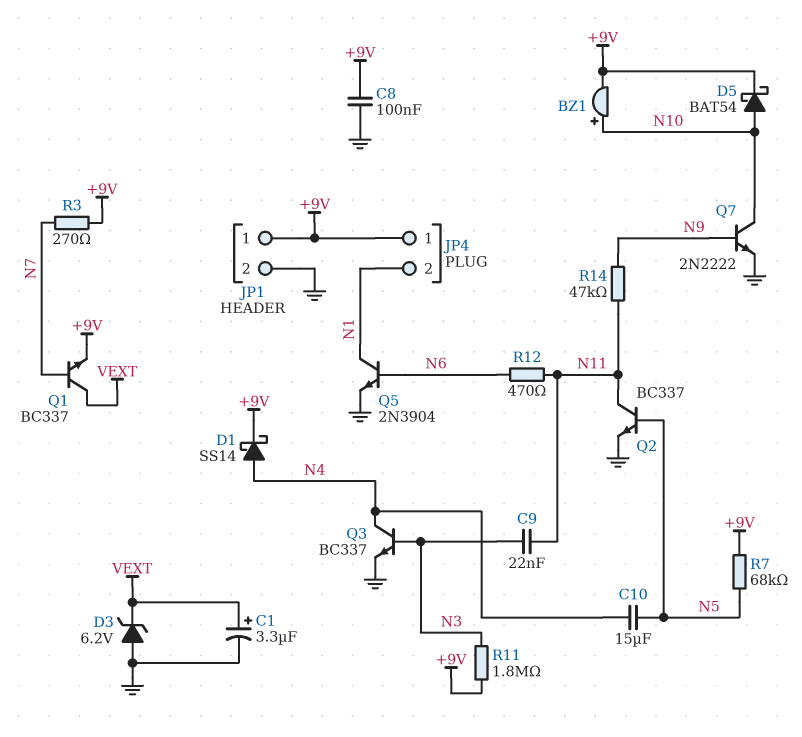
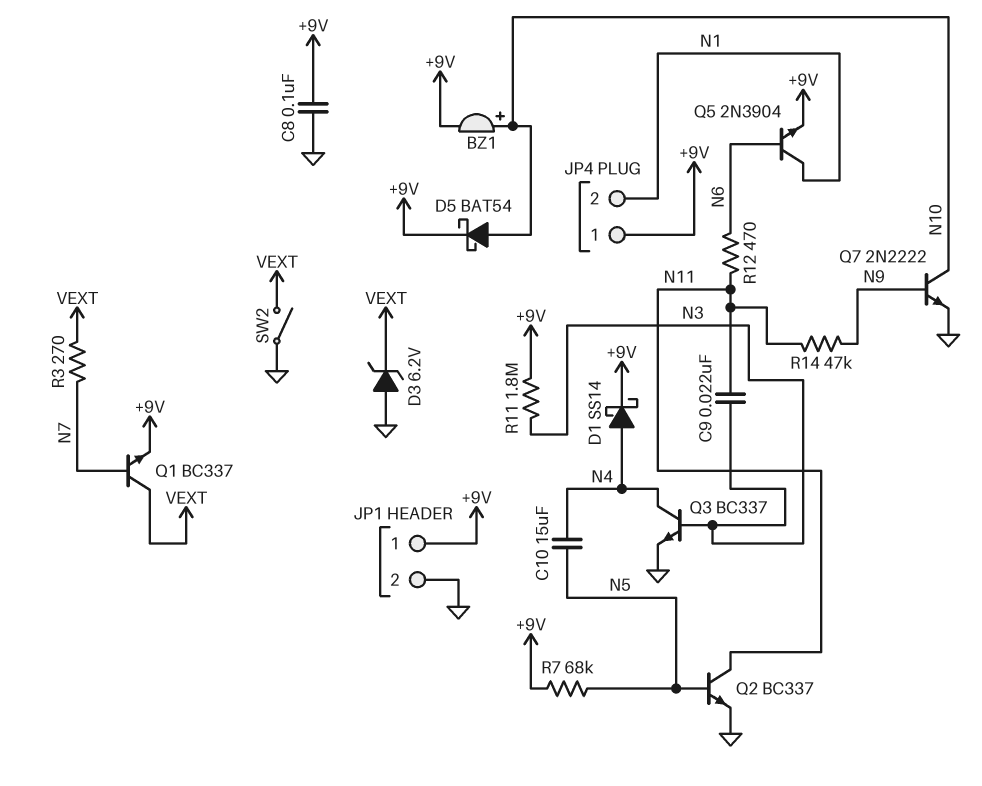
C1: 3.3uF (plus VEXT, minus GND) -> none
Q5: NPN 2N3904 (B N6, C N1, E GND) -> NPN 2N3904 (B N6, C N1, E +9V)
R3: 270 (+9V, N7) -> 270 (N7, VEXT)
SW2: none -> switch (GND, VEXT)

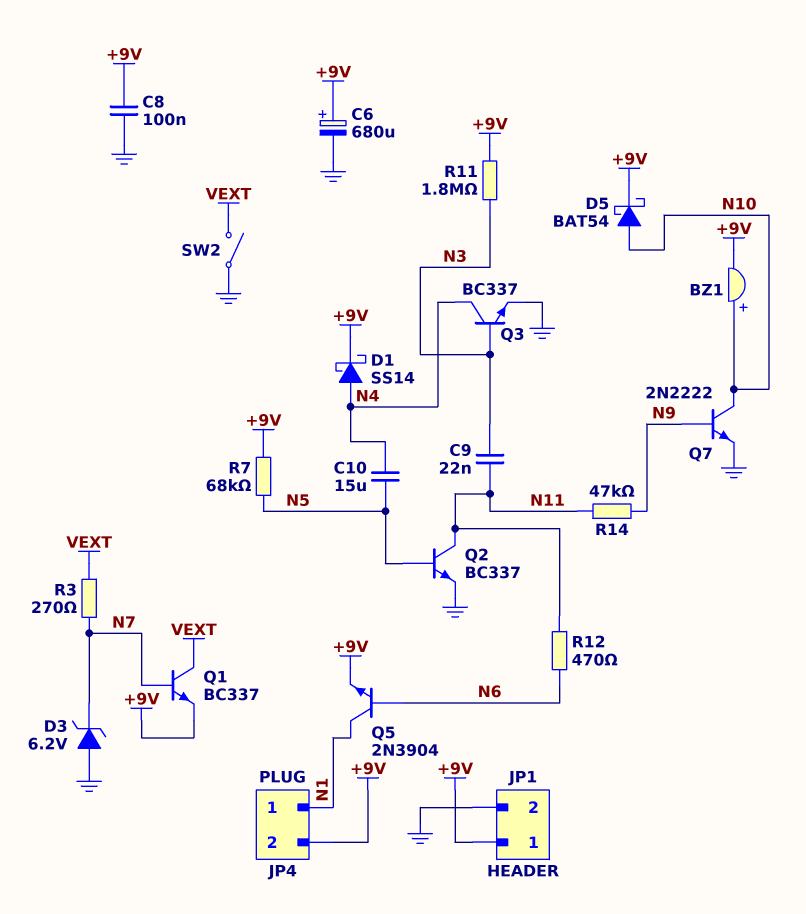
C6: none -> 680uF (plus +9V, minus GND)
D3: zener 6.2V (A GND, K VEXT) -> zener 6.2V (A GND, K N7)
JP4 pin 1: +9V -> N1
JP4 pin 2: N1 -> +9V

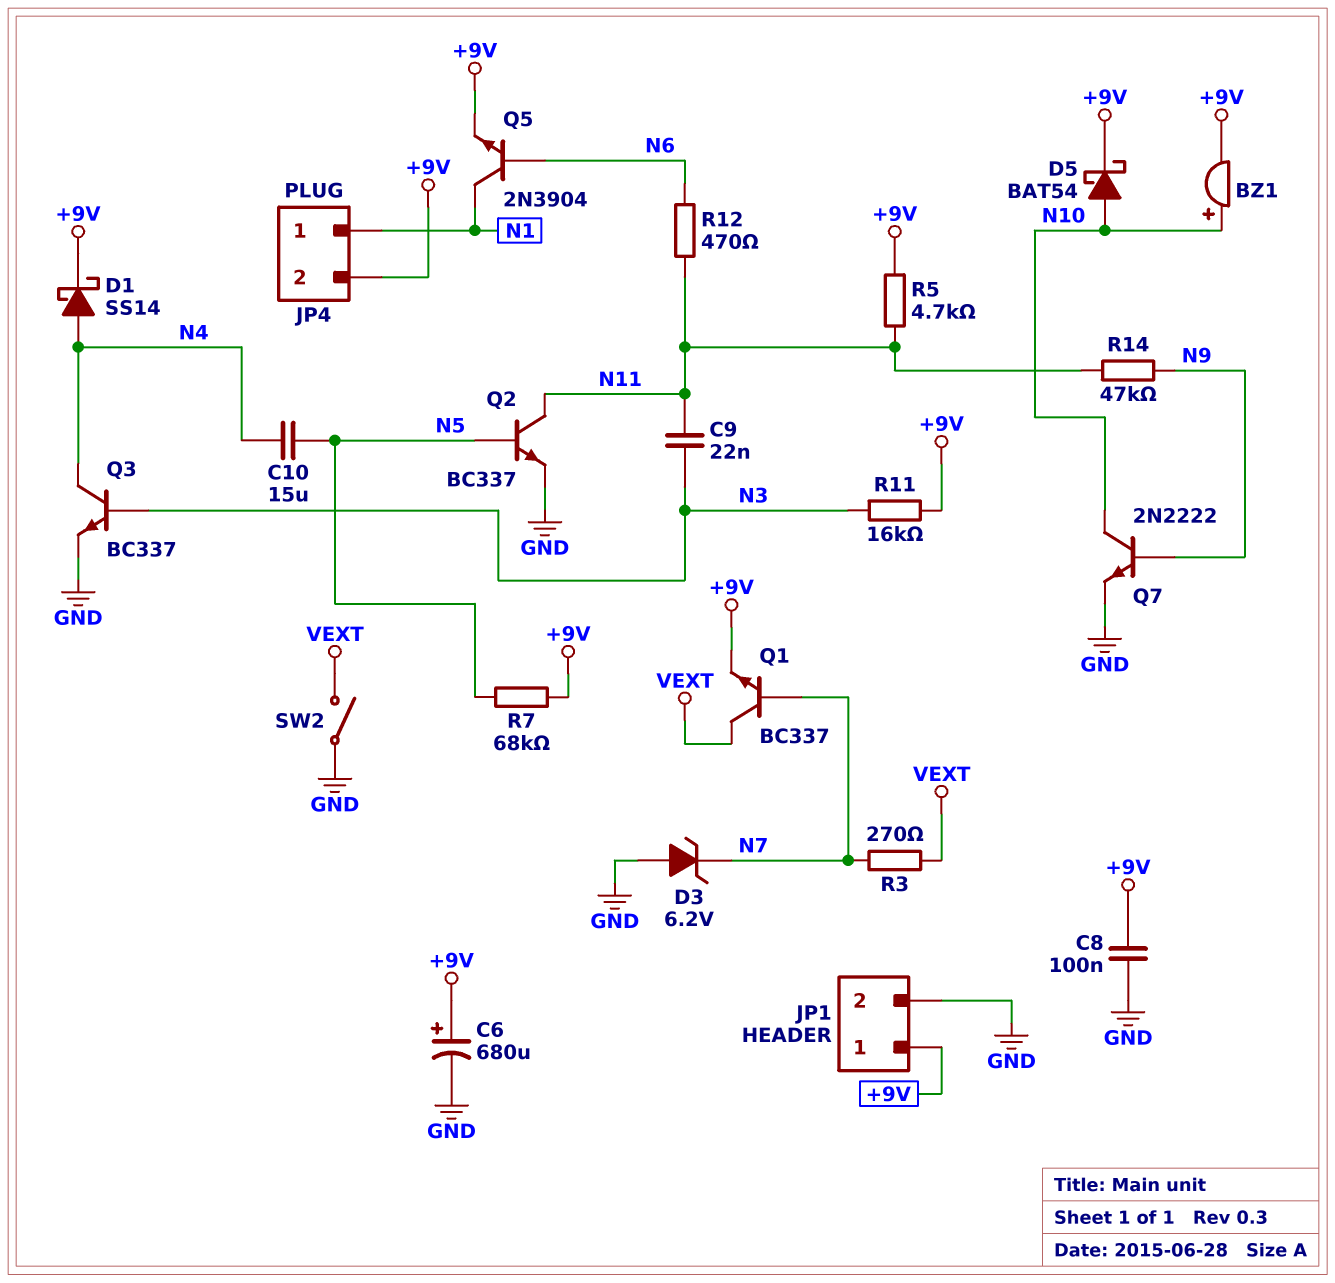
R5: none -> 4.7k (+9V, N11)
R11: 1.8M (+9V, N3) -> 16k (+9V, N3)

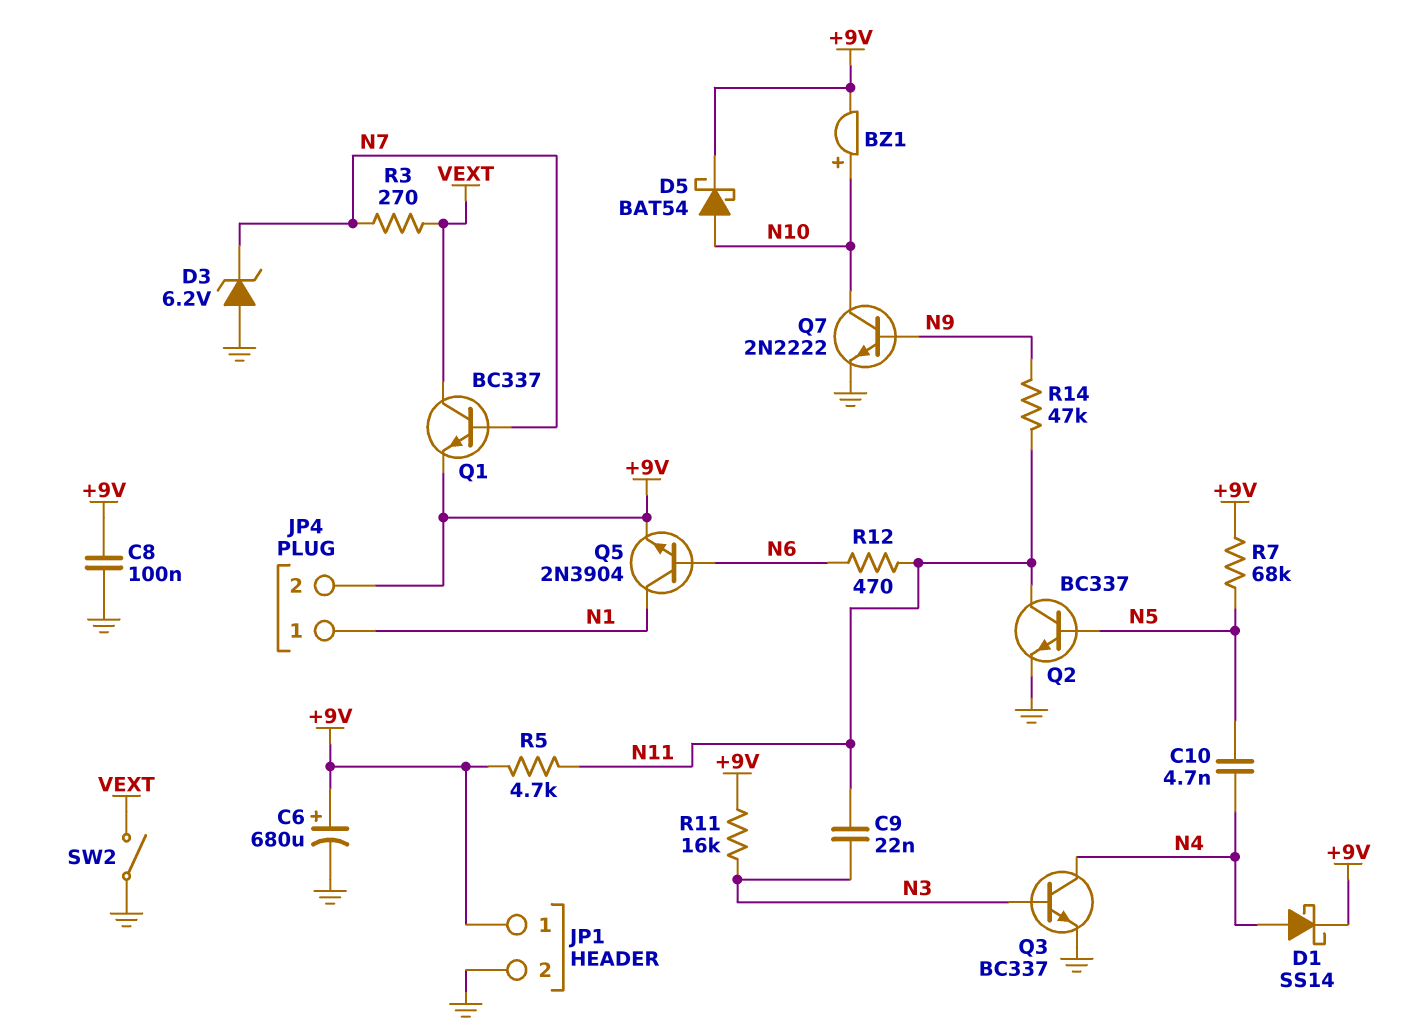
C10: 15uF (N4, N5) -> 4.7nF (N4, N5)

